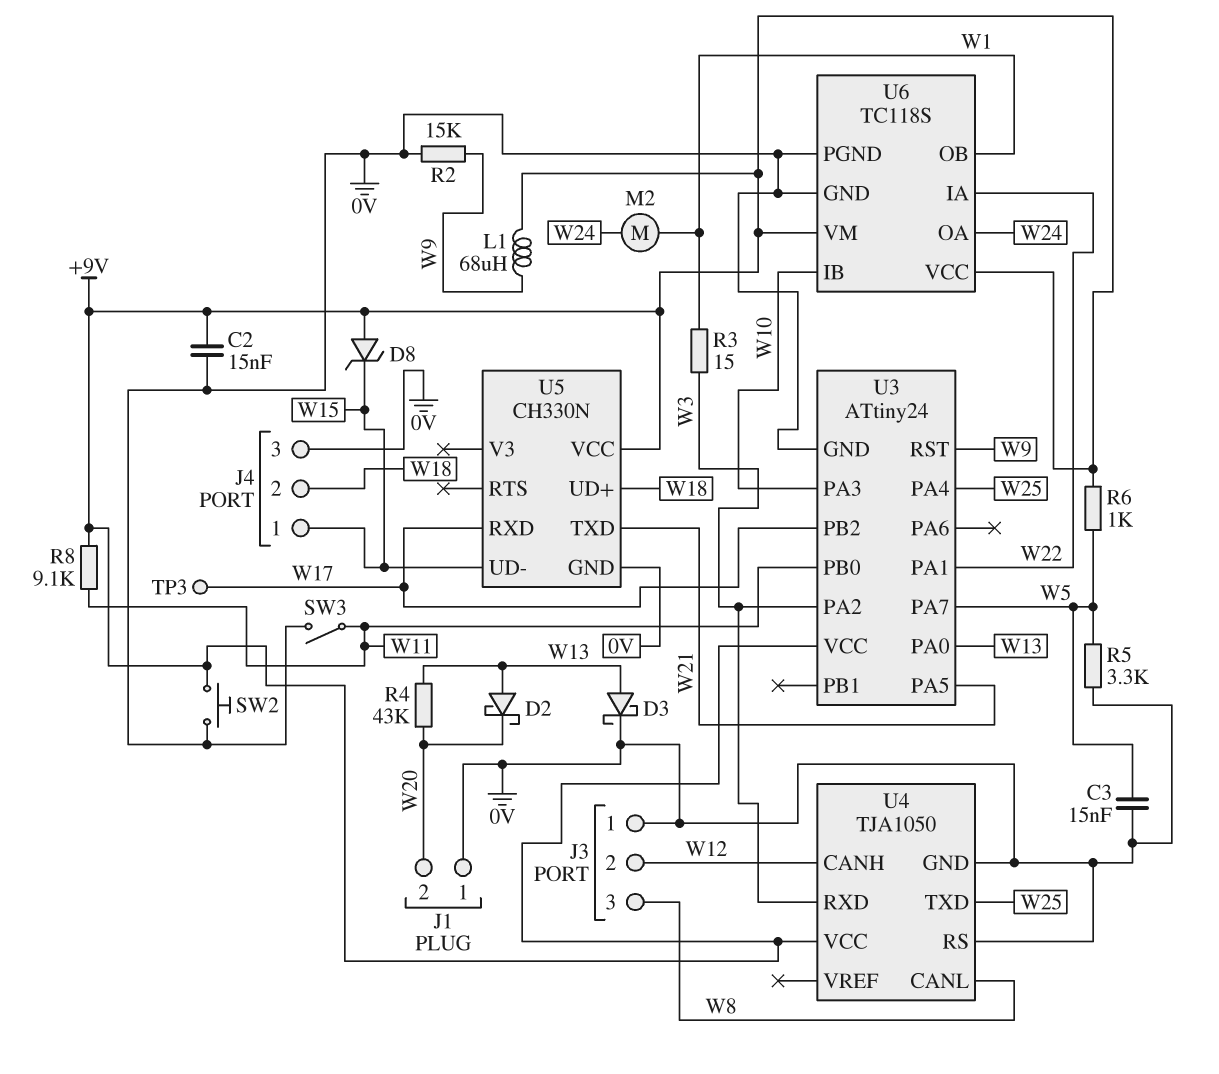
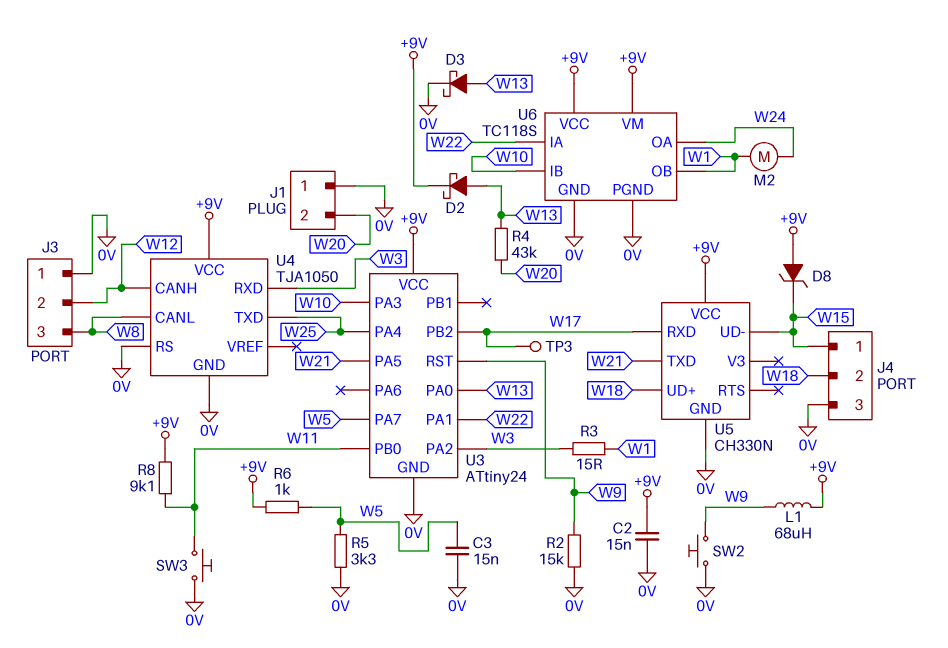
D2: schottky (A W13, K W20) -> schottky (A W13, K +9V)
SW2: button (+9V, 0V) -> button (0V, W9)
SW3: switch (0V, W11) -> button (0V, W11)

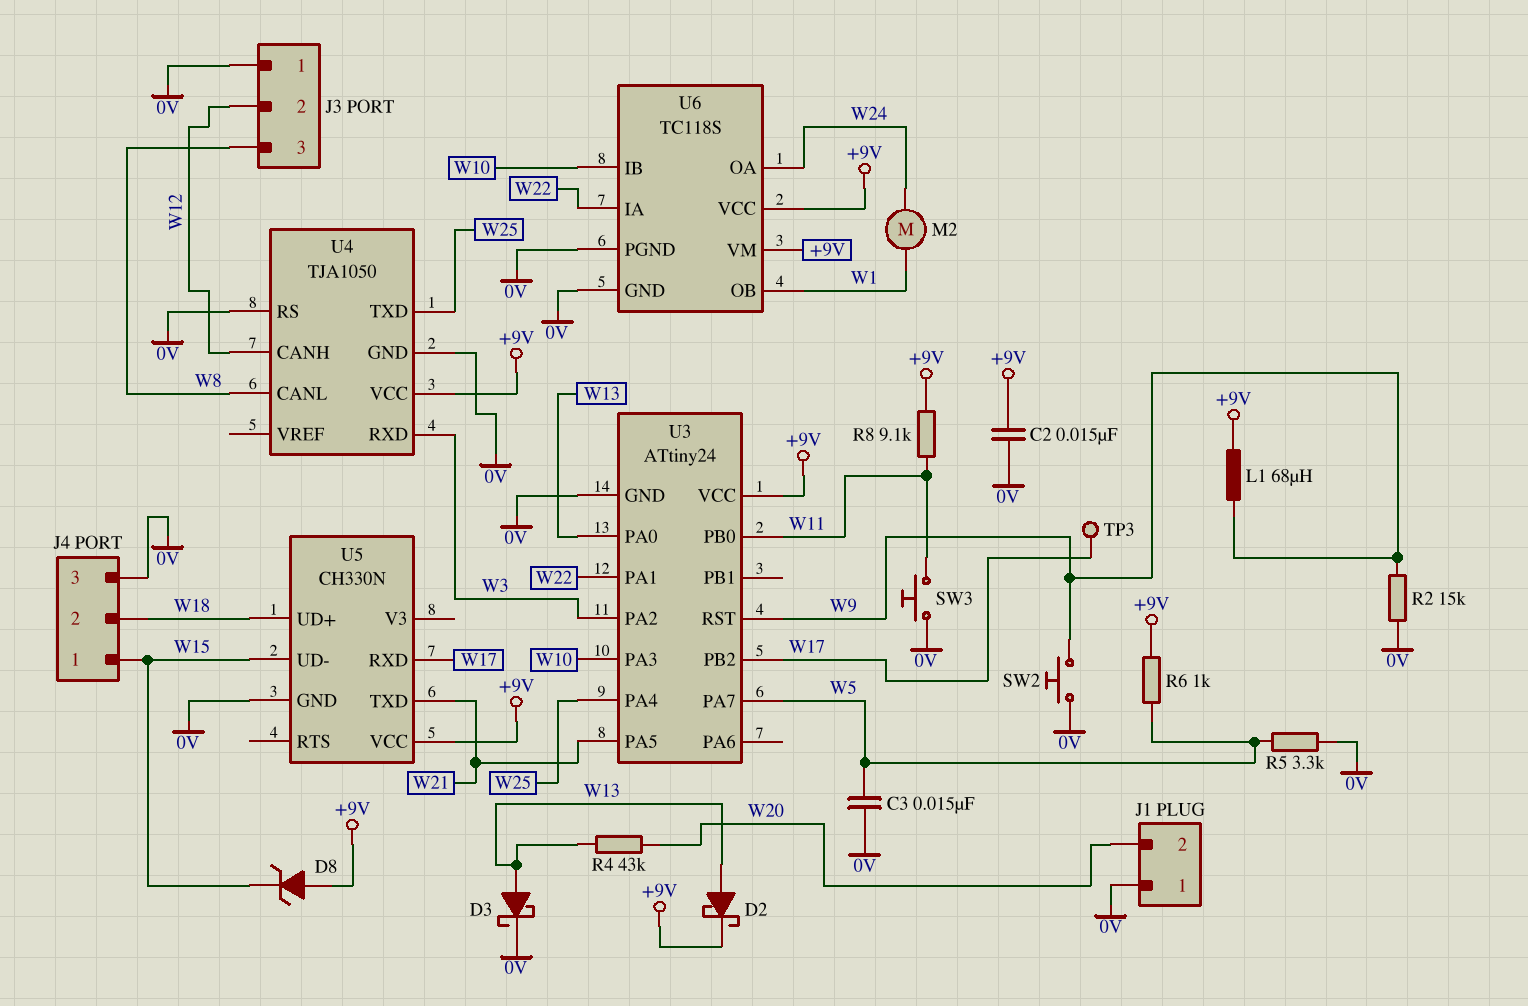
R3: 15 (W1, W3) -> none

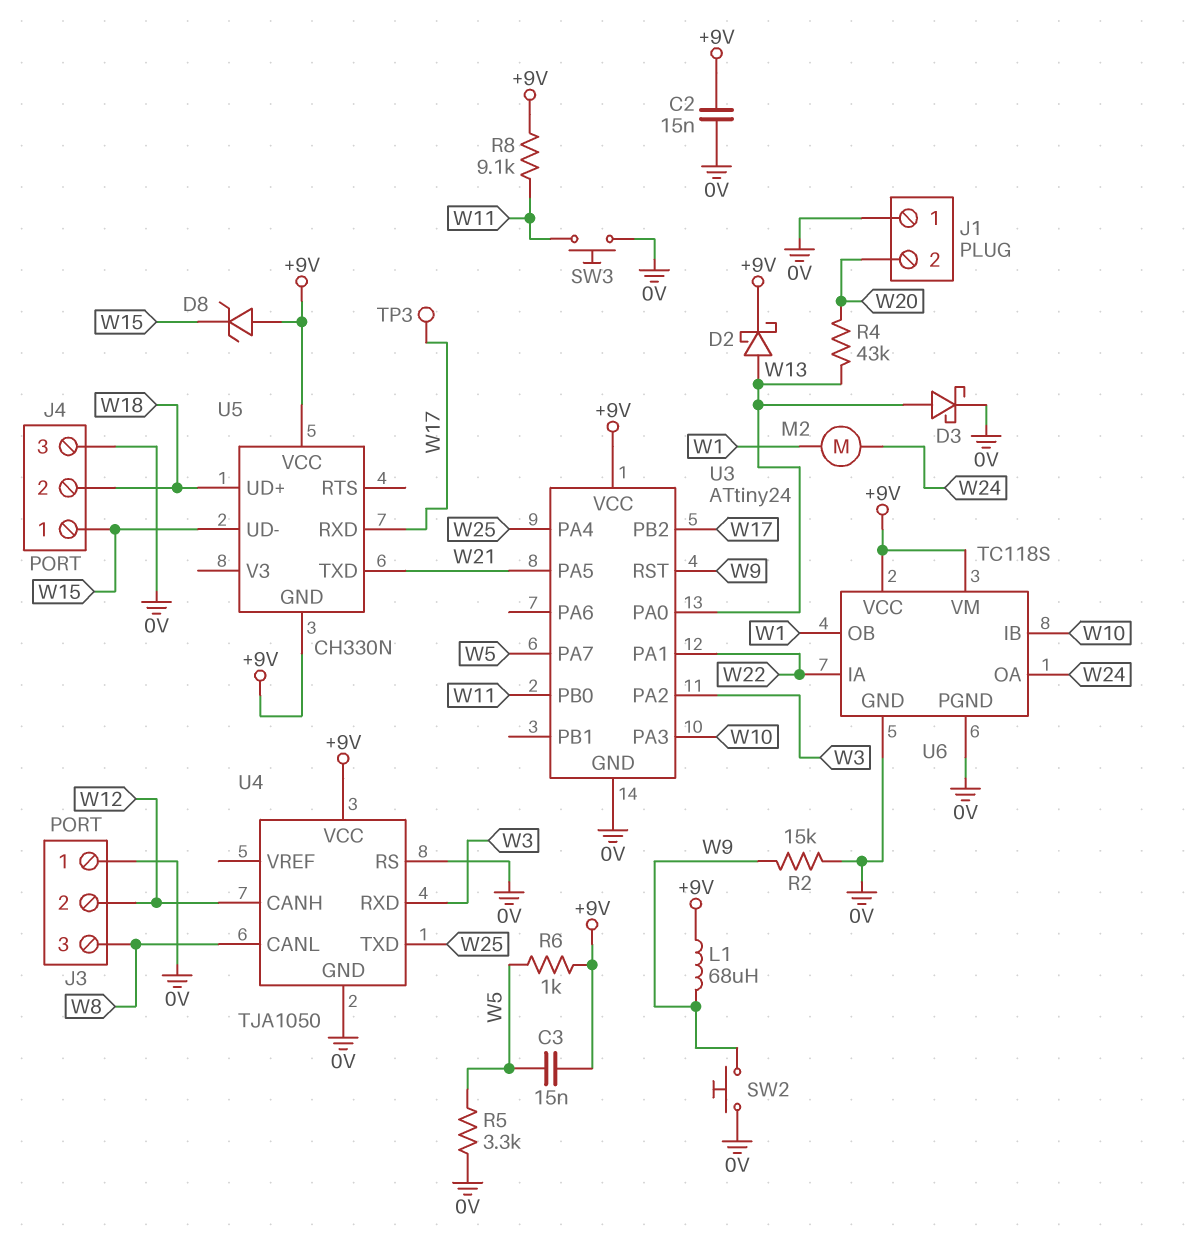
C3: 15nF (0V, W5) -> 15nF (+9V, W5)
U5 pin GND: 0V -> +9V

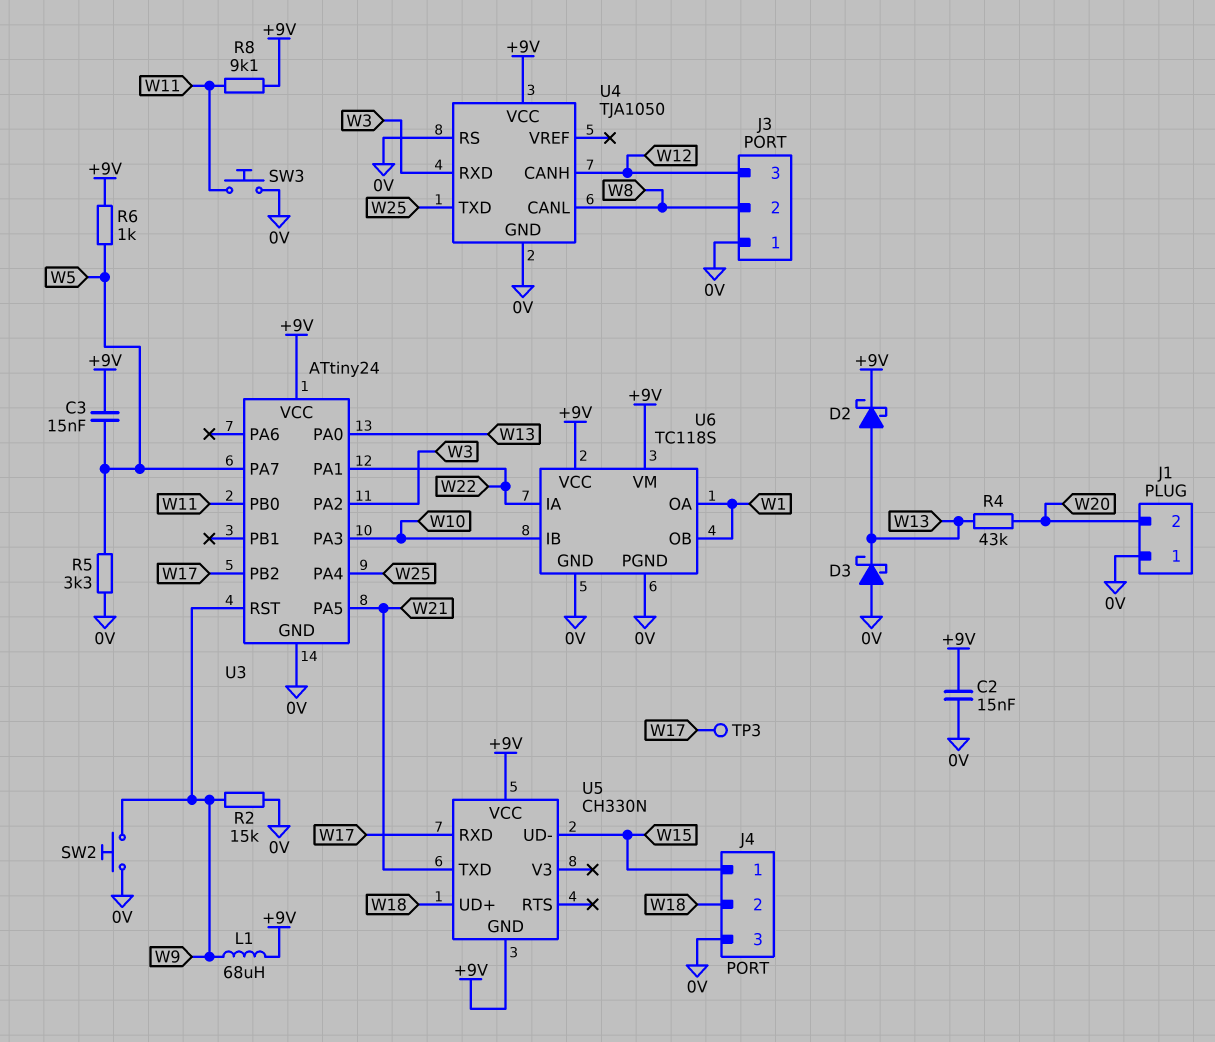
D3: schottky (A W13, K 0V) -> schottky (A 0V, K W13)
D8: zener (A +9V, K W15) -> none
J3 pin 2: W12 -> W8
J3 pin 3: W8 -> W12
M2: motor (W1, W24) -> none
U6 pin OA: W24 -> W1

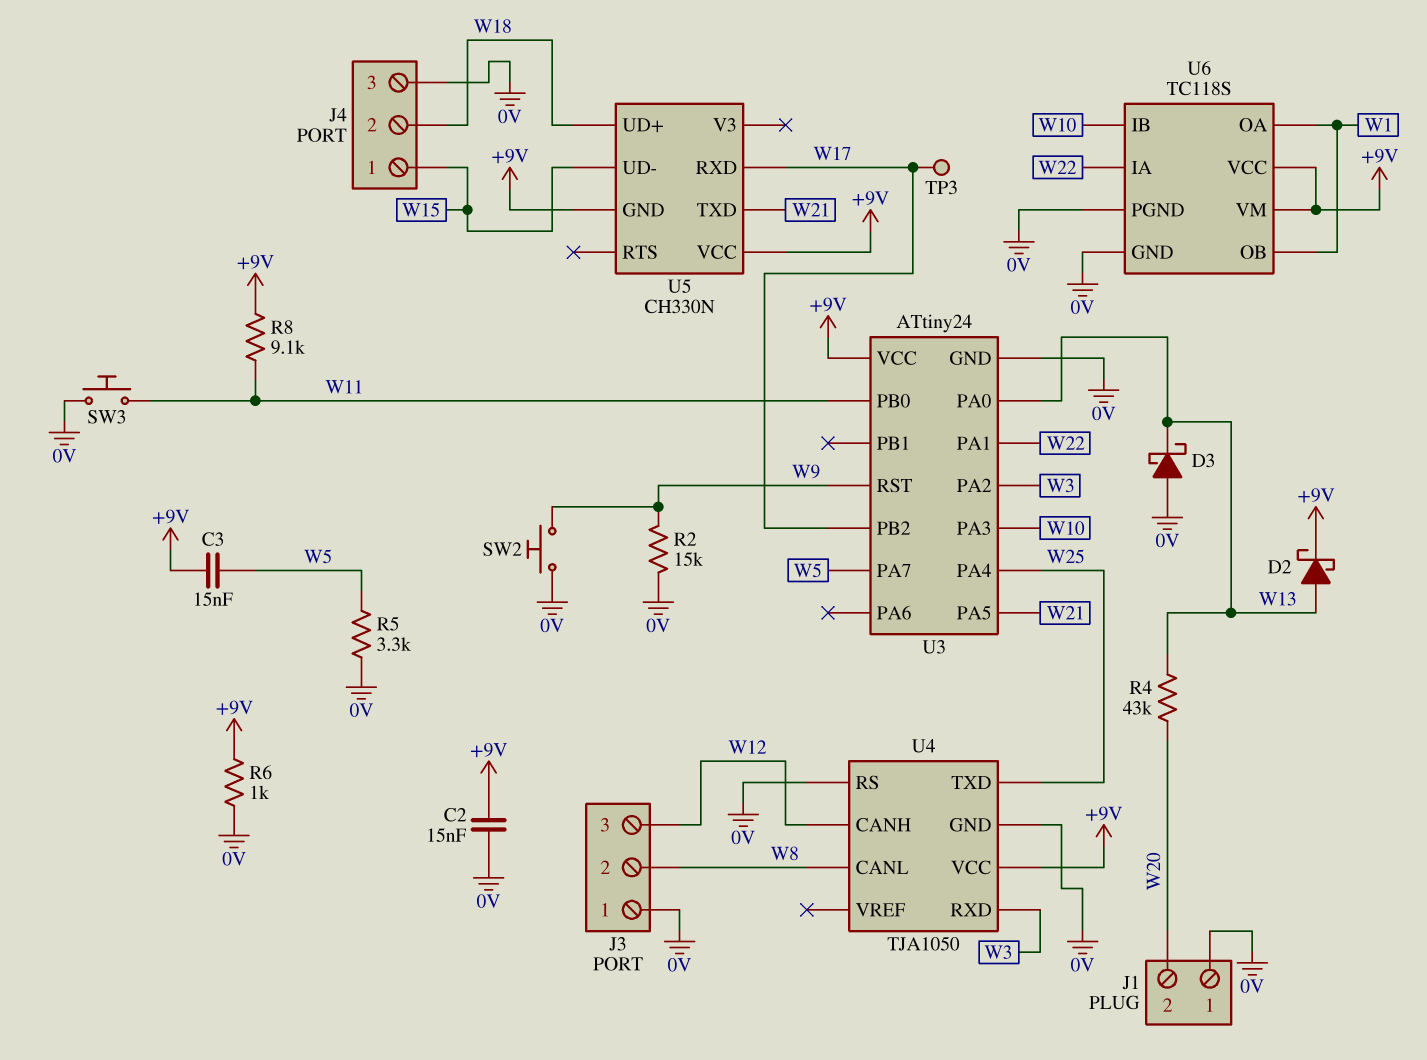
L1: 68uH (+9V, W9) -> none
R6: 1k (+9V, W5) -> 1k (+9V, 0V)

